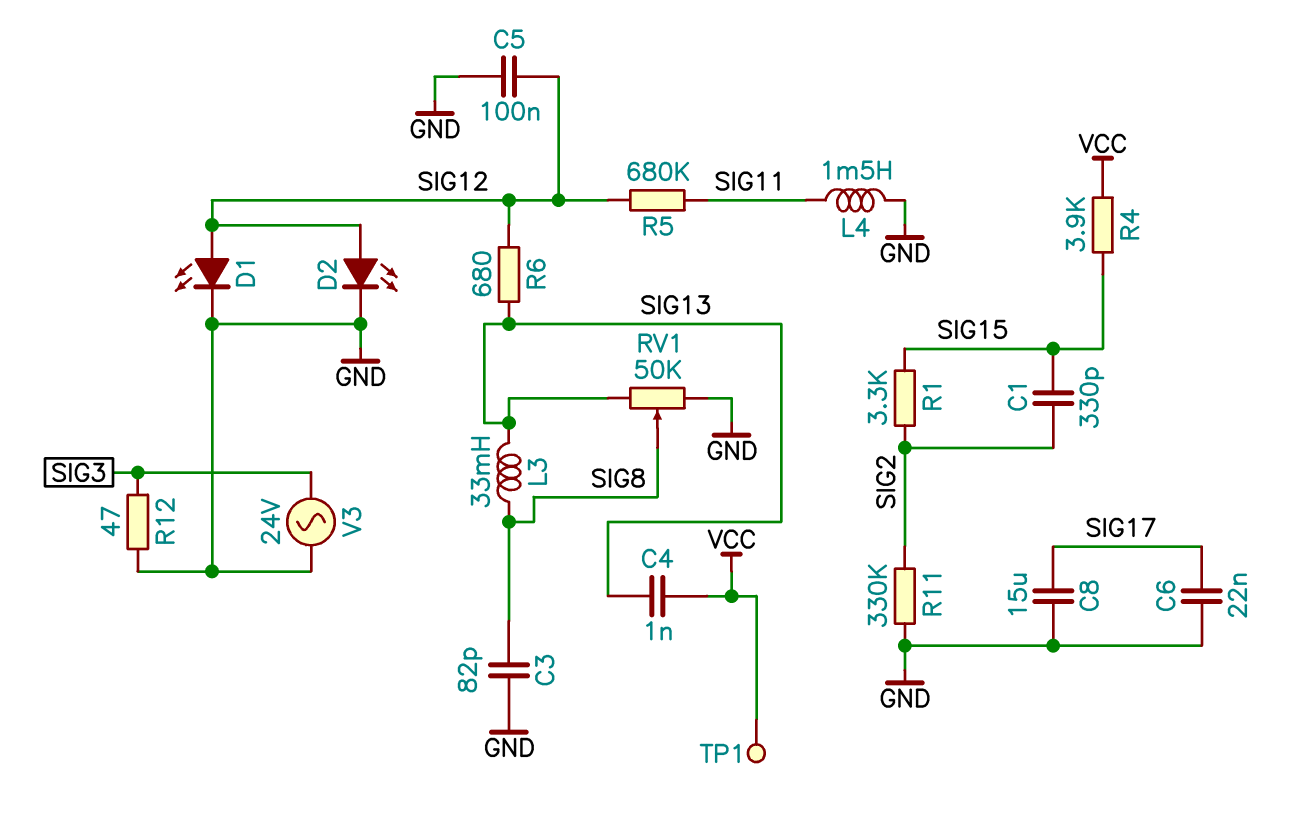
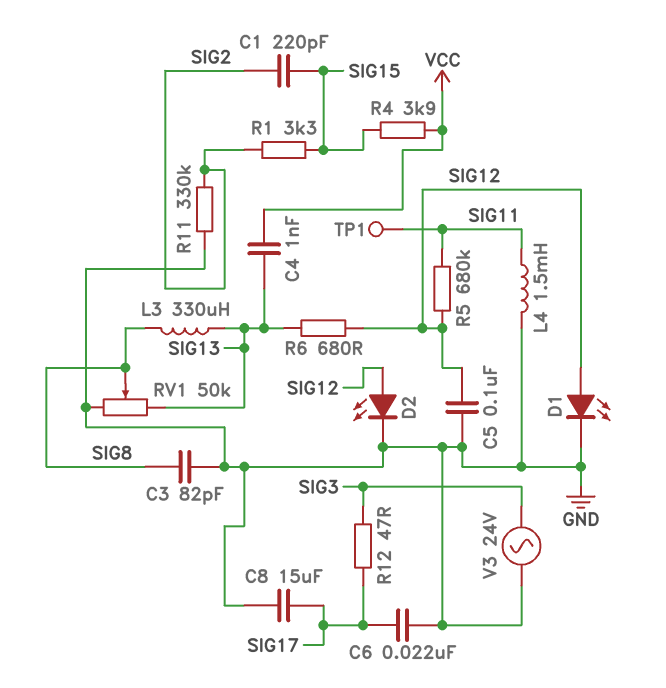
C1: 330pF (SIG2, SIG15) -> 220pF (SIG2, SIG15)
L3: 33mH (SIG8, SIG13) -> 330uH (SIG8, SIG13)
R12: 47 (GND, SIG3) -> 47 (SIG3, SIG17)
TP1: test point (VCC) -> test point (SIG11)

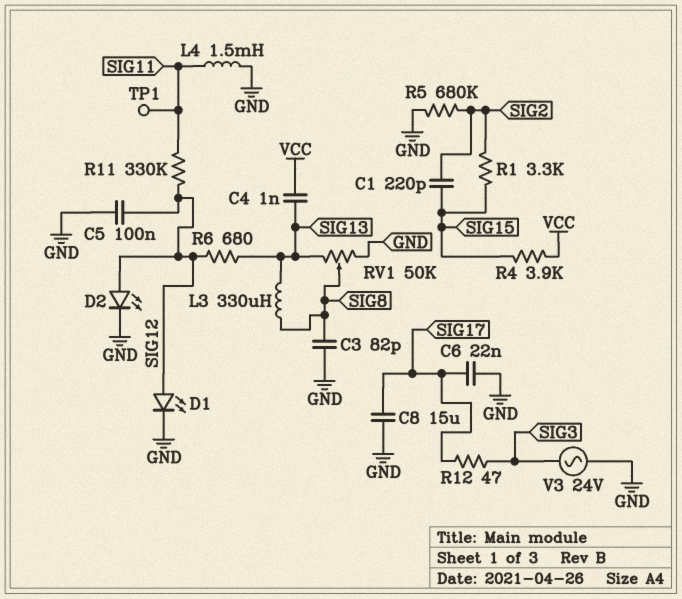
R5: 680k (SIG11, SIG12) -> 680k (GND, SIG2)
R11: 330k (GND, SIG2) -> 330k (SIG11, SIG12)

